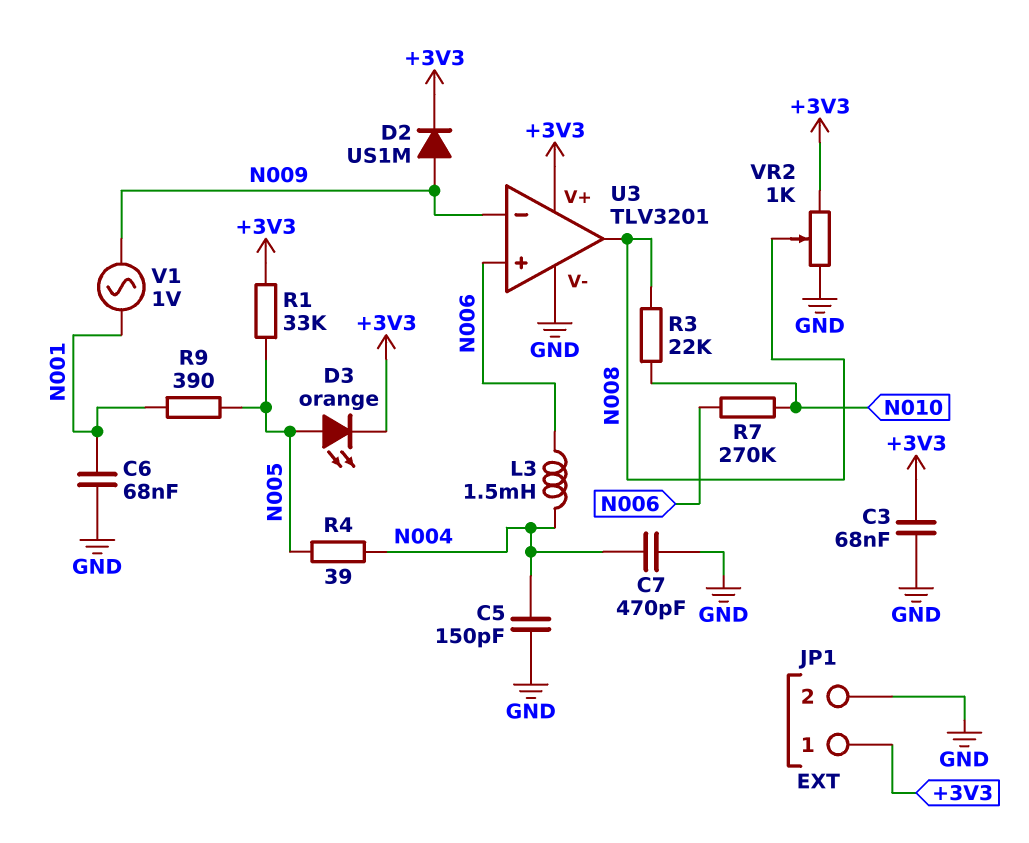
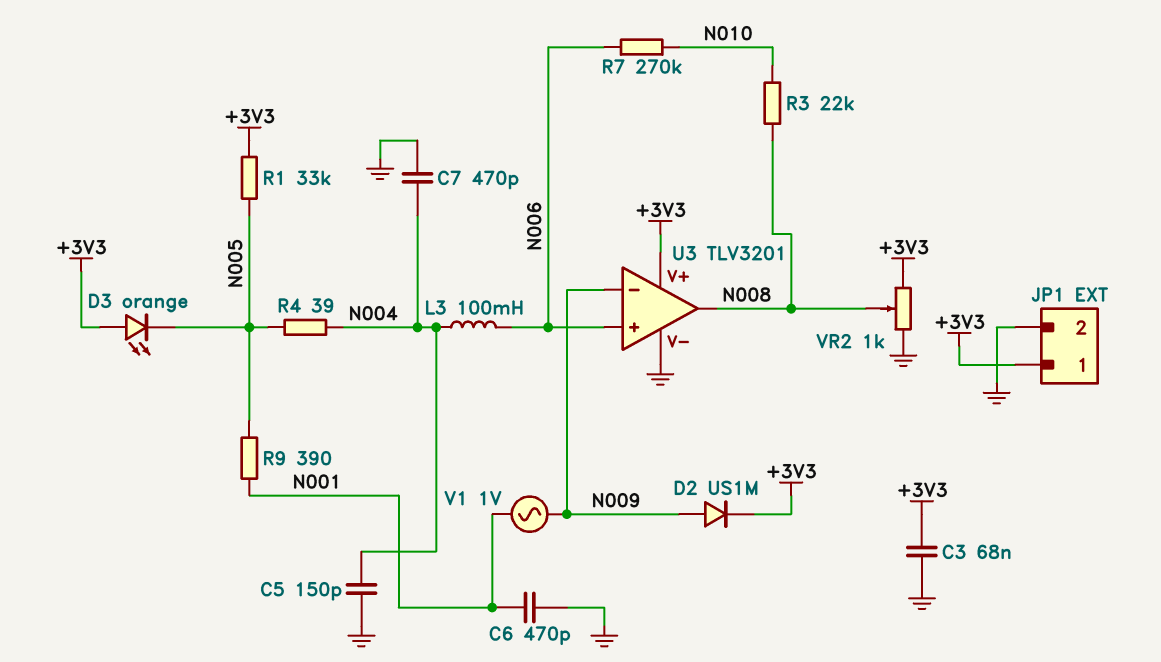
C6: 68nF (GND, N001) -> 470pF (GND, N001)
D3: LED orange (A N005, K +3V3) -> LED orange (A +3V3, K N005)
L3: 1.5mH (N004, N006) -> 100mH (N004, N006)

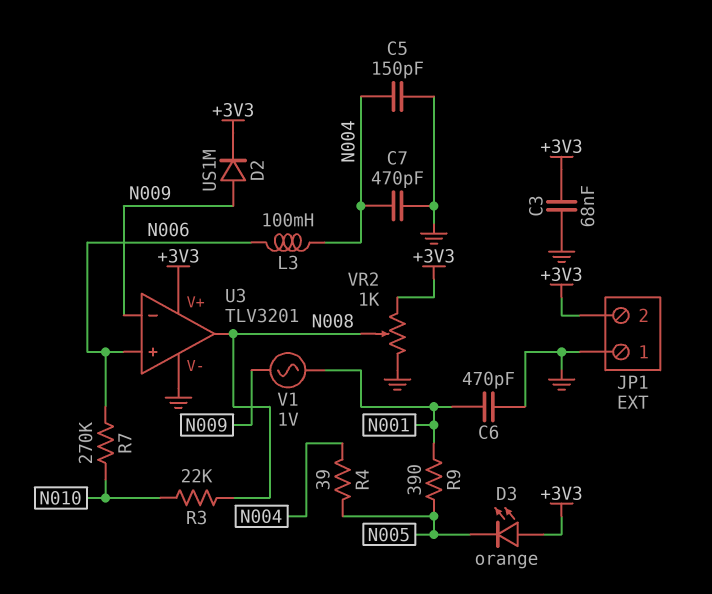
JP1 pin 1: +3V3 -> GND
JP1 pin 2: GND -> +3V3
R1: 33k (+3V3, N005) -> none

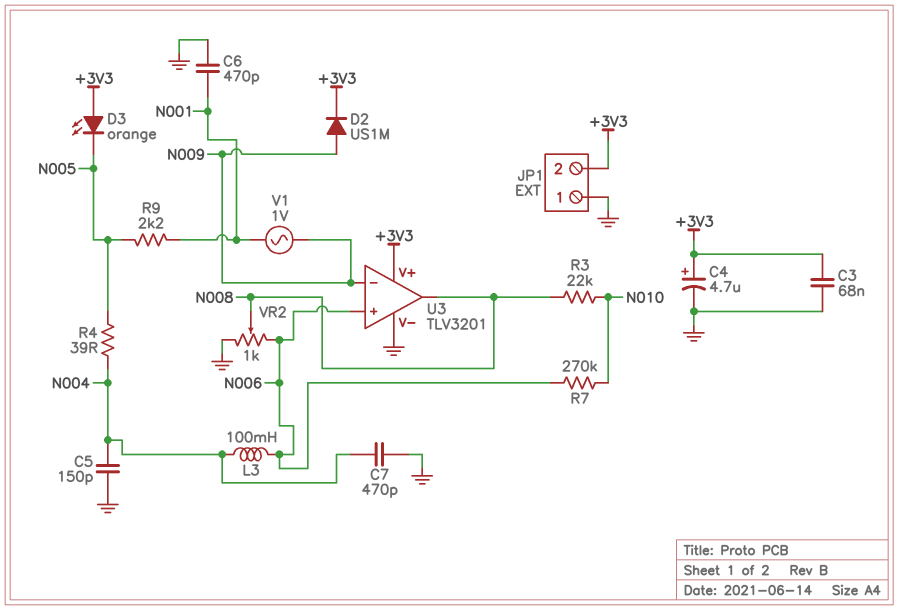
C4: none -> 4.7uF (plus +3V3, minus GND)
R9: 390 (N001, N005) -> 2.2k (N001, N005)
VR2: 1k (+3V3, GND, wiper N008) -> 1k (GND, N006, wiper N008)

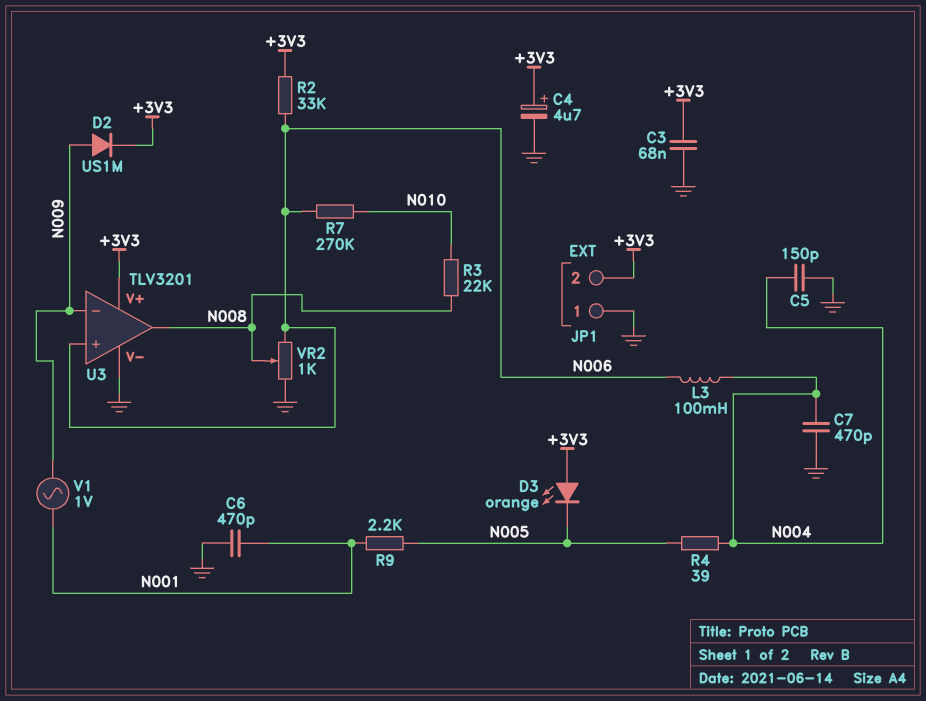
R2: none -> 33k (+3V3, N006)

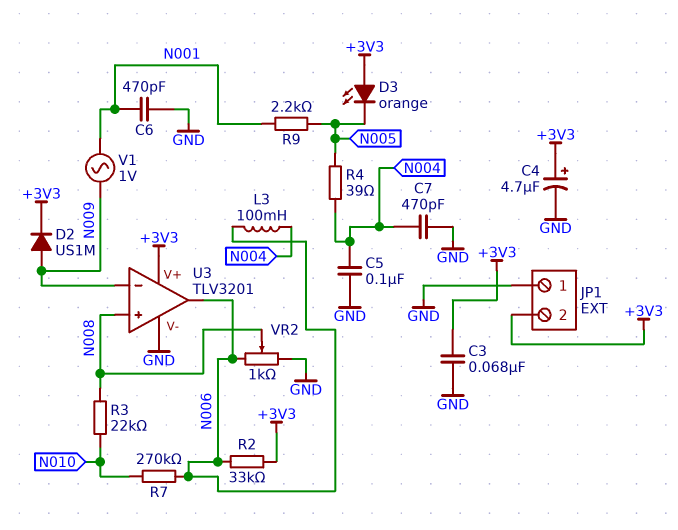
C5: 150pF (GND, N004) -> 100nF (GND, N004)
U3 pin in+: N006 -> N008
U3 pin out: N008 -> N006

